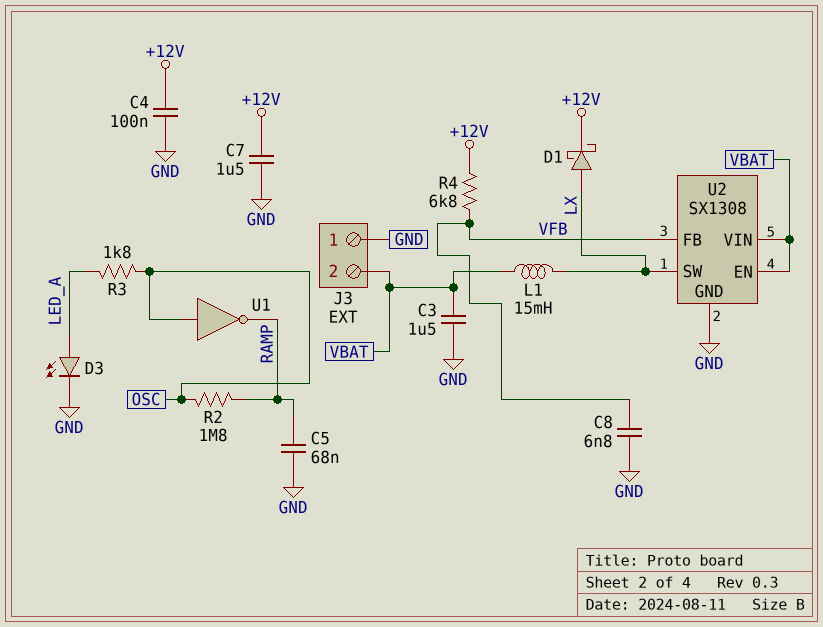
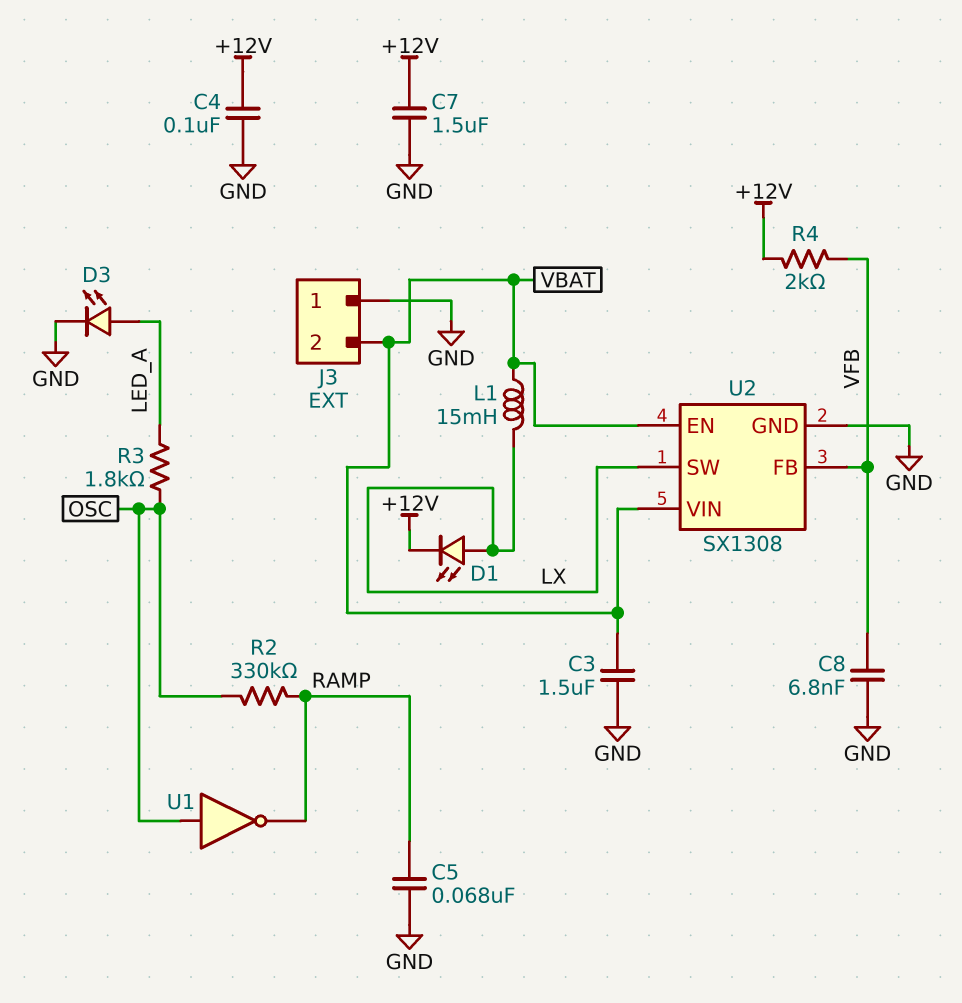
D1: schottky (A LX, K +12V) -> LED (A LX, K +12V)
R2: 1.8M (OSC, RAMP) -> 330k (OSC, RAMP)
R4: 6.8k (+12V, VFB) -> 2k (+12V, VFB)

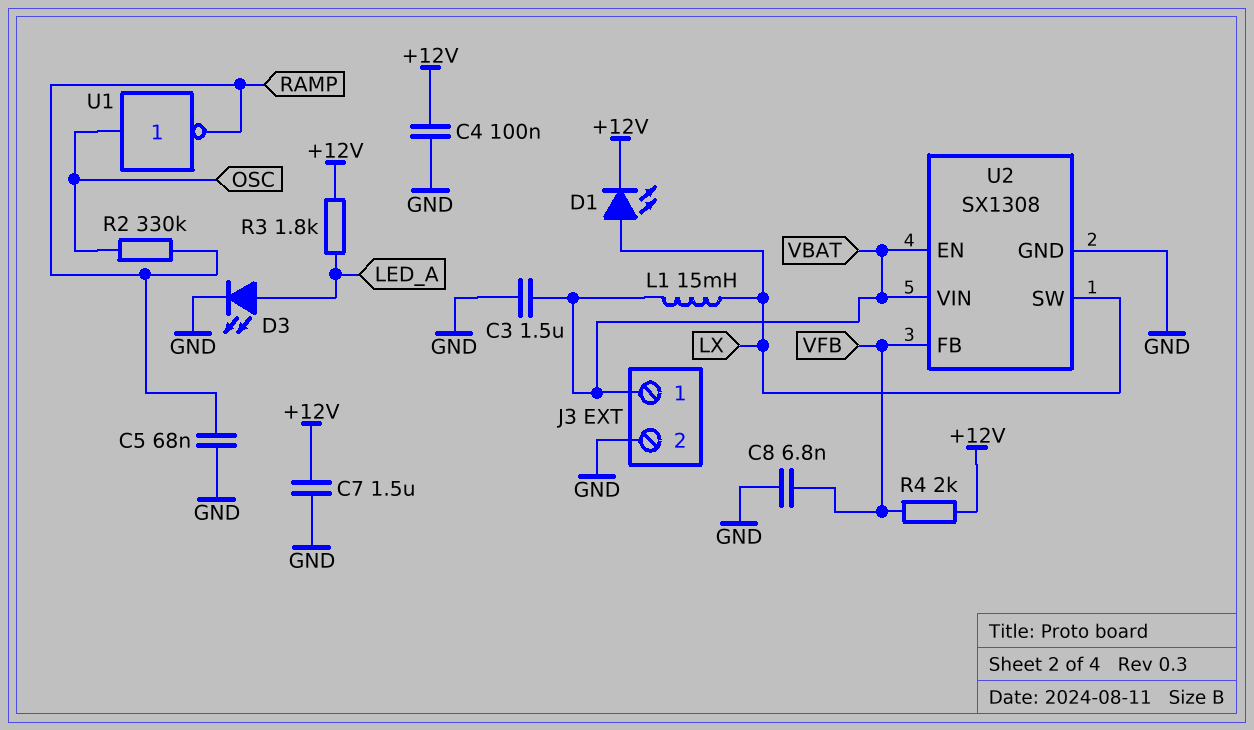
J3 pin 1: GND -> VBAT
J3 pin 2: VBAT -> GND
R3: 1.8k (LED_A, OSC) -> 1.8k (+12V, LED_A)

